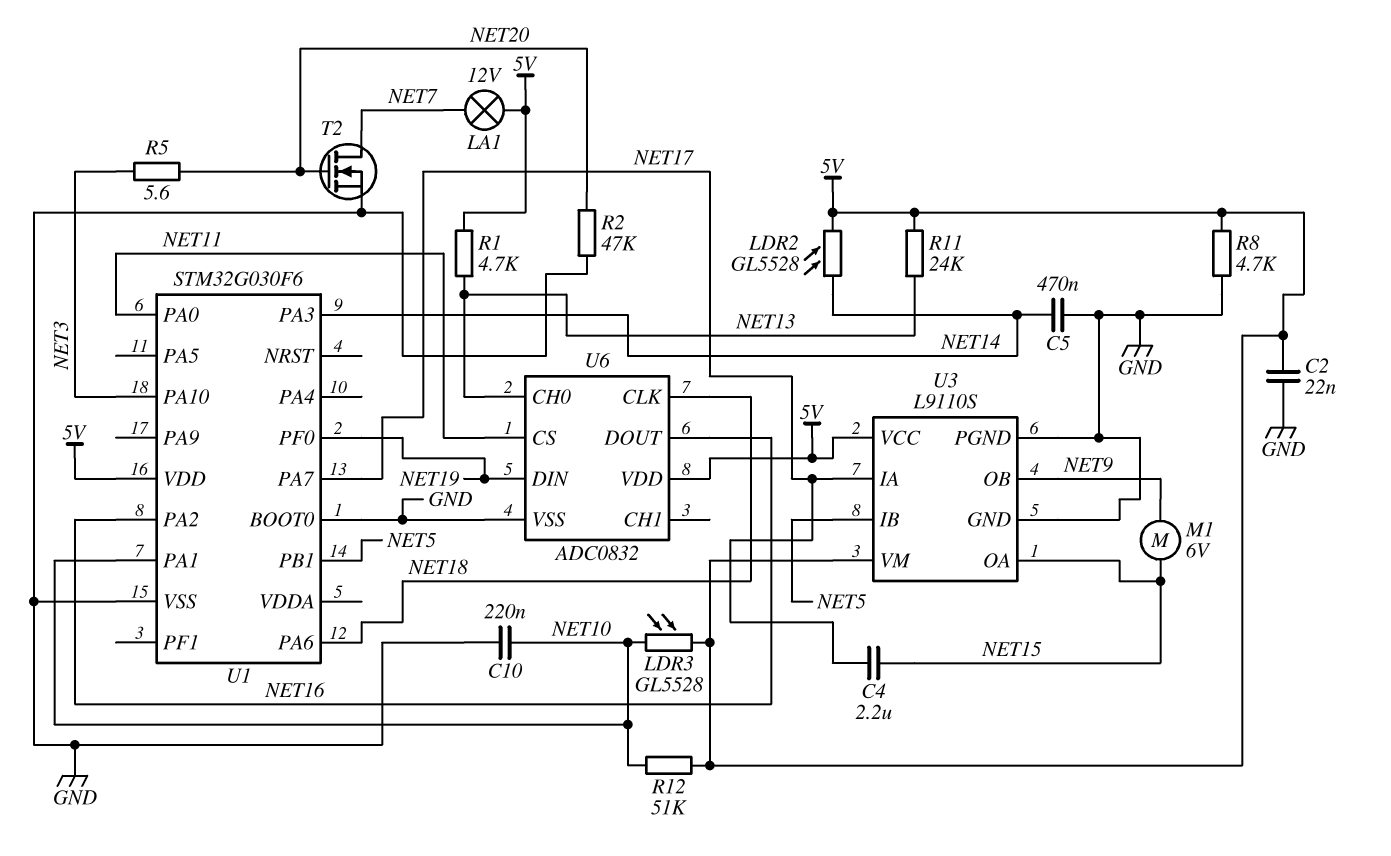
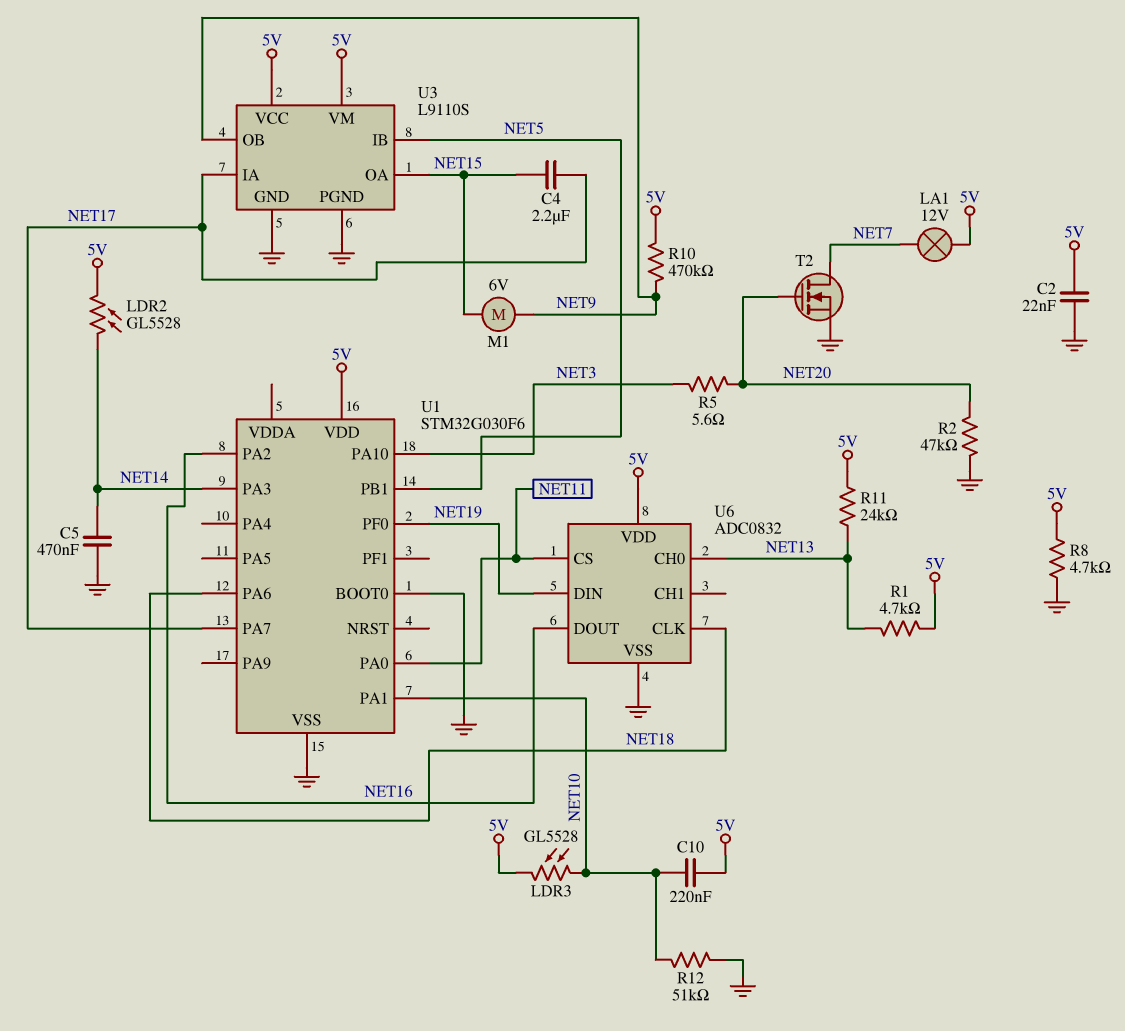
C10: 220nF (GND, NET10) -> 220nF (5V, NET10)
R10: none -> 470k (5V, NET9)
R12: 51k (5V, NET10) -> 51k (GND, NET10)

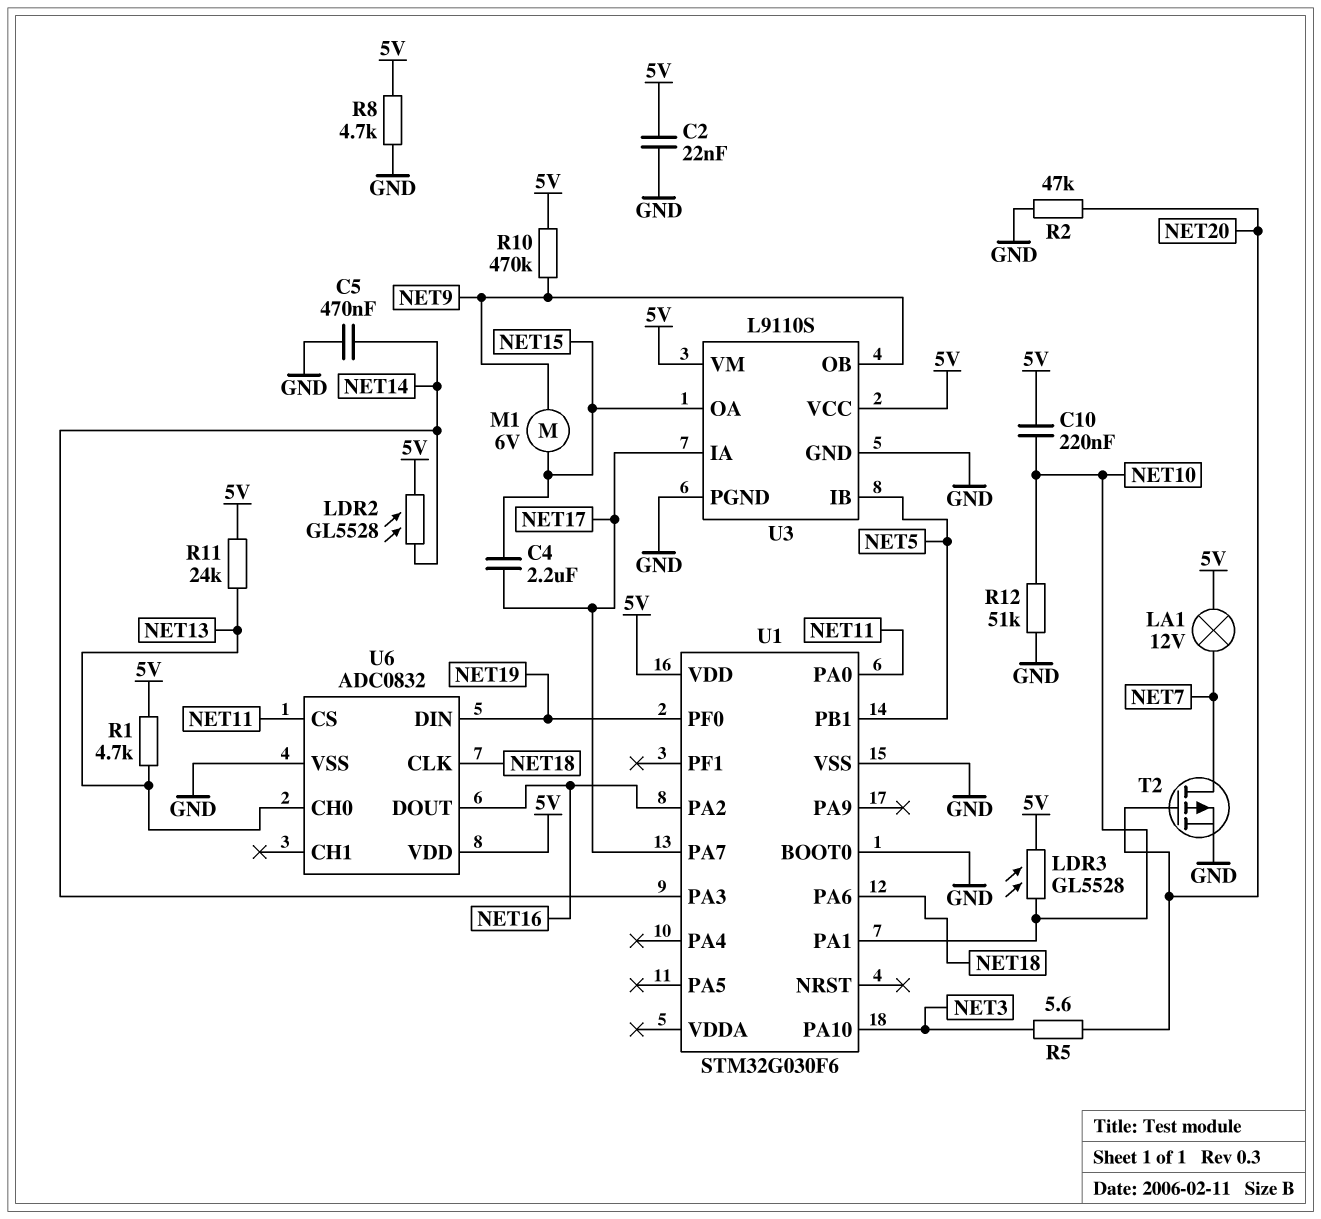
T2: NMOS (G NET20, D NET7, S GND) -> PMOS (G NET20, D NET7, S GND)

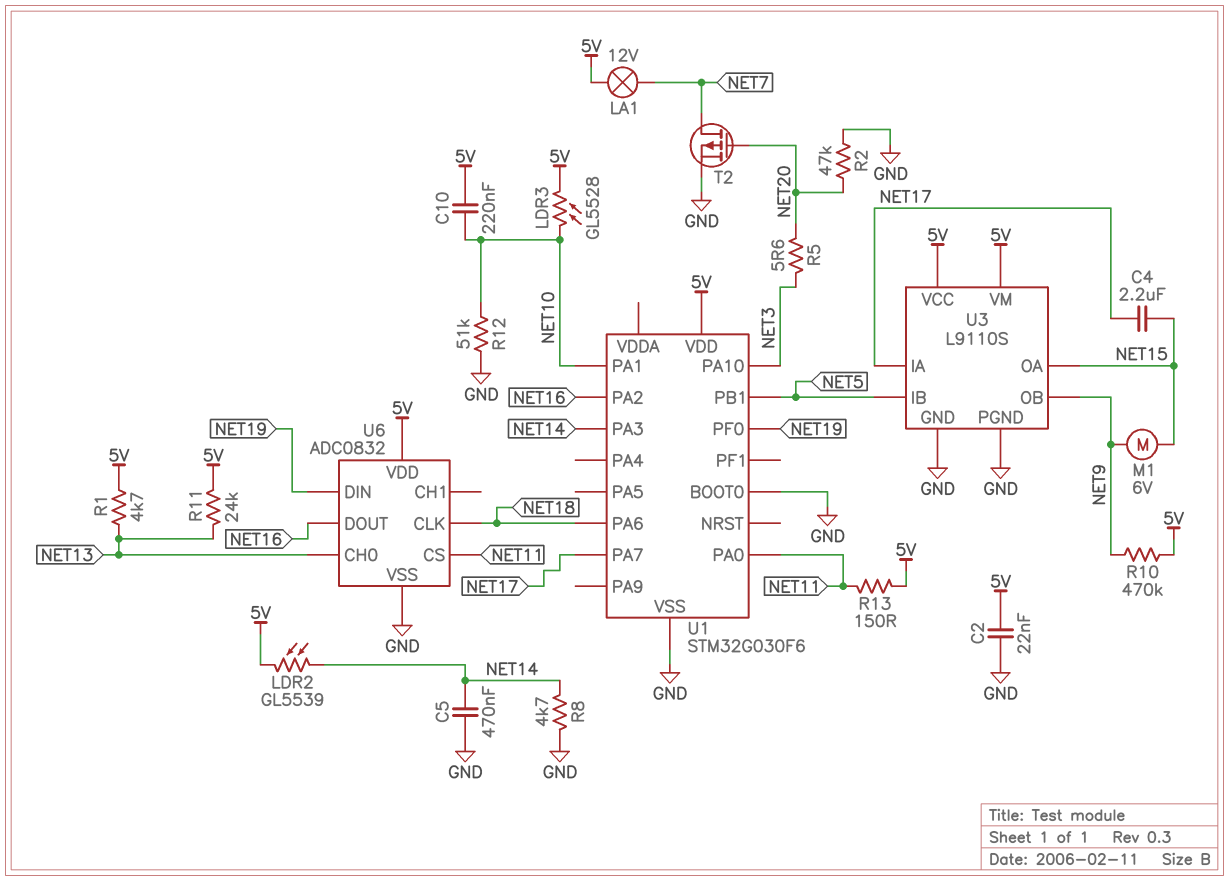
LDR2: GL5528 (5V, NET14) -> GL5539 (5V, NET14)
R8: 4.7k (5V, GND) -> 4.7k (GND, NET14)
R13: none -> 150 (5V, NET11)

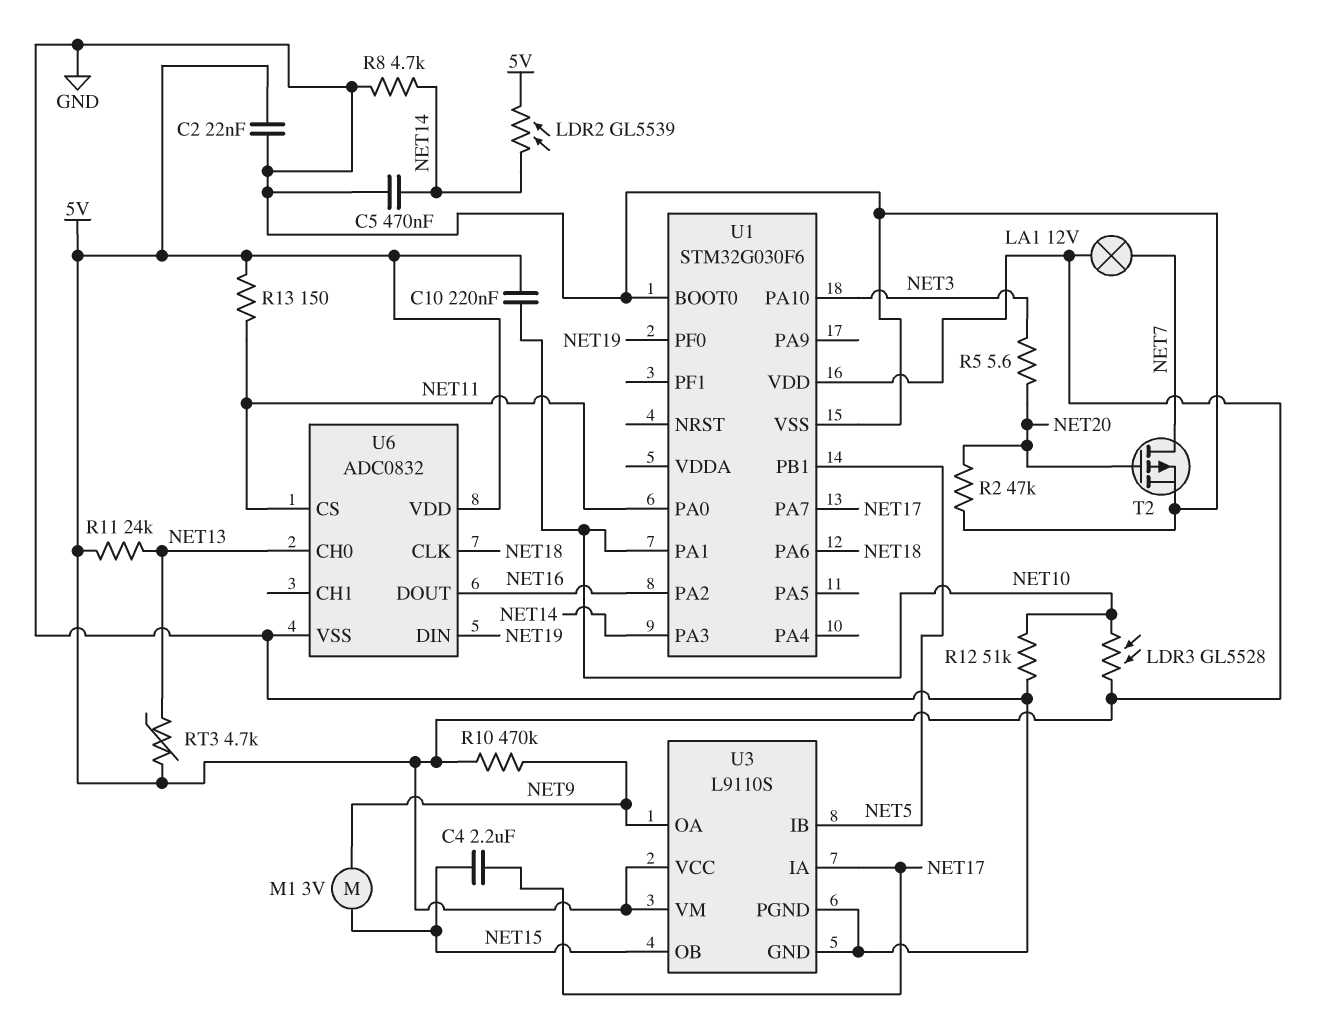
M1: motor 6V (NET9, NET15) -> motor 3V (NET9, NET15)
R1: 4.7k (5V, NET13) -> none
RT3: none -> 4.7k (5V, NET13)
U3 pin OA: NET15 -> NET9
U3 pin OB: NET9 -> NET15

